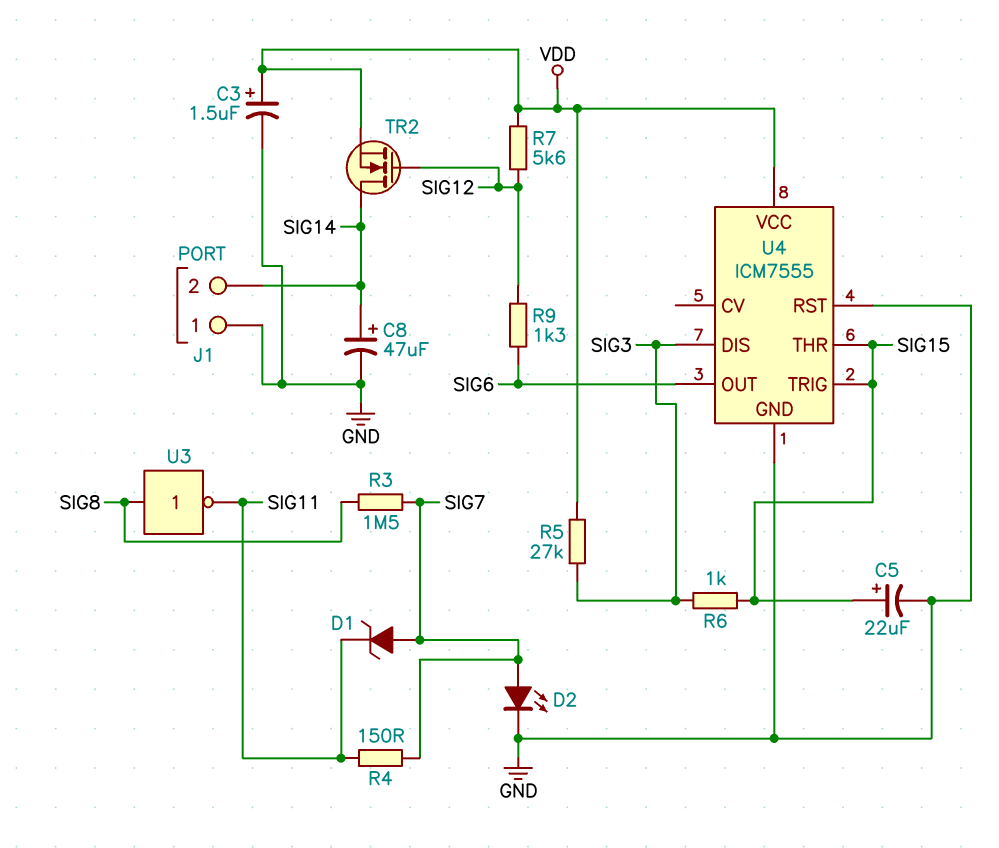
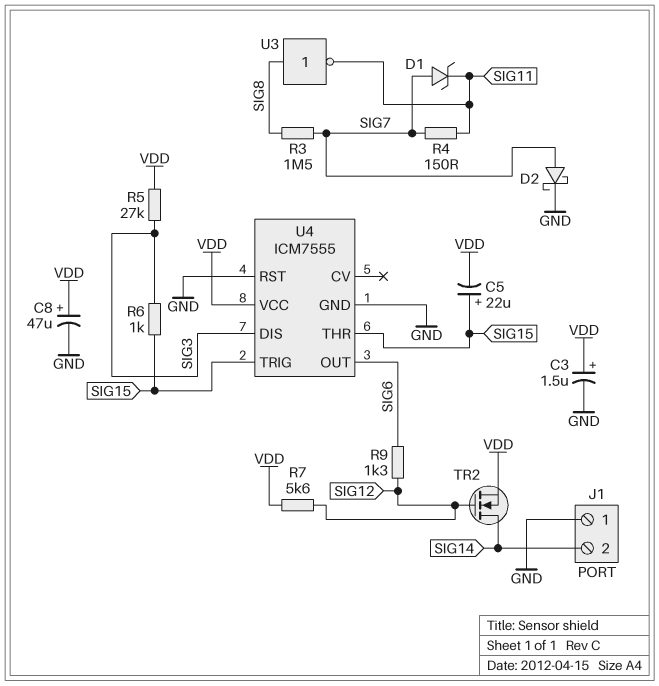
C5: 22uF (plus SIG15, minus GND) -> 22uF (plus SIG15, minus VDD)
C8: 47uF (plus SIG14, minus GND) -> 47uF (plus VDD, minus GND)
D2: LED (A SIG7, K GND) -> schottky (A SIG7, K GND)

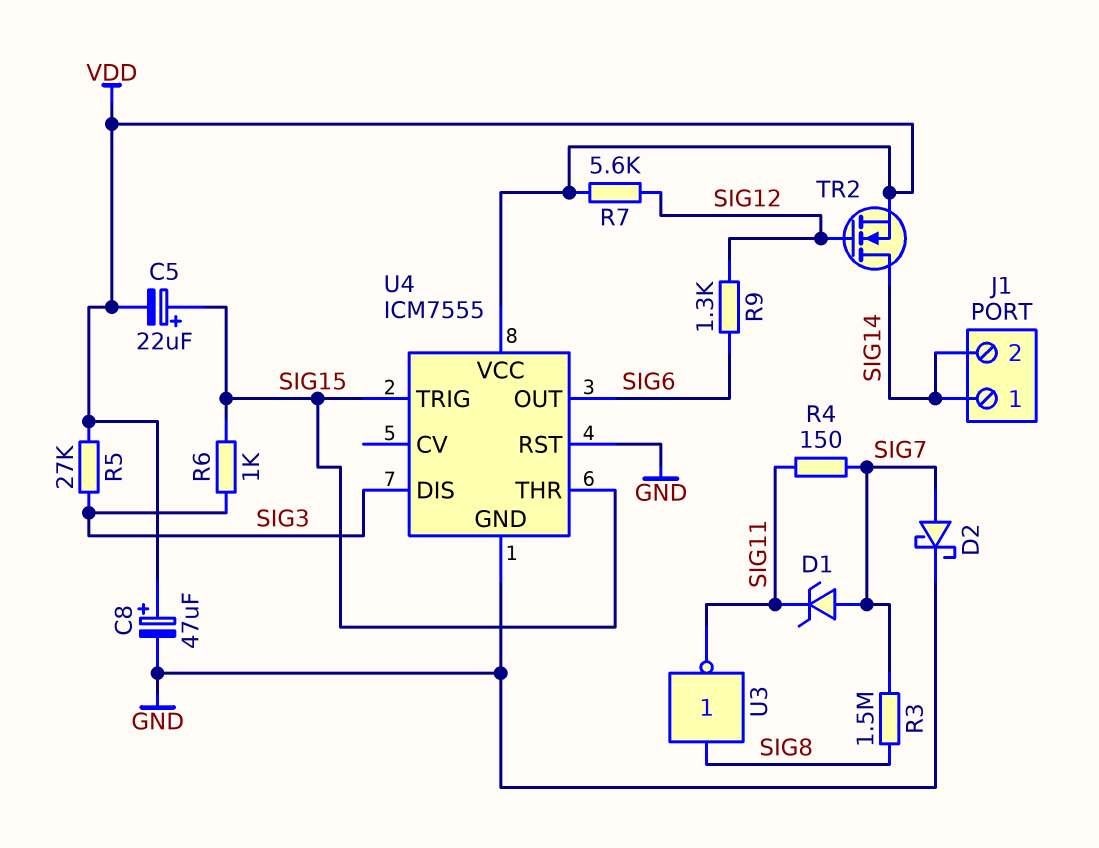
C3: 1.5uF (plus VDD, minus GND) -> none
J1 pin 1: GND -> SIG14

